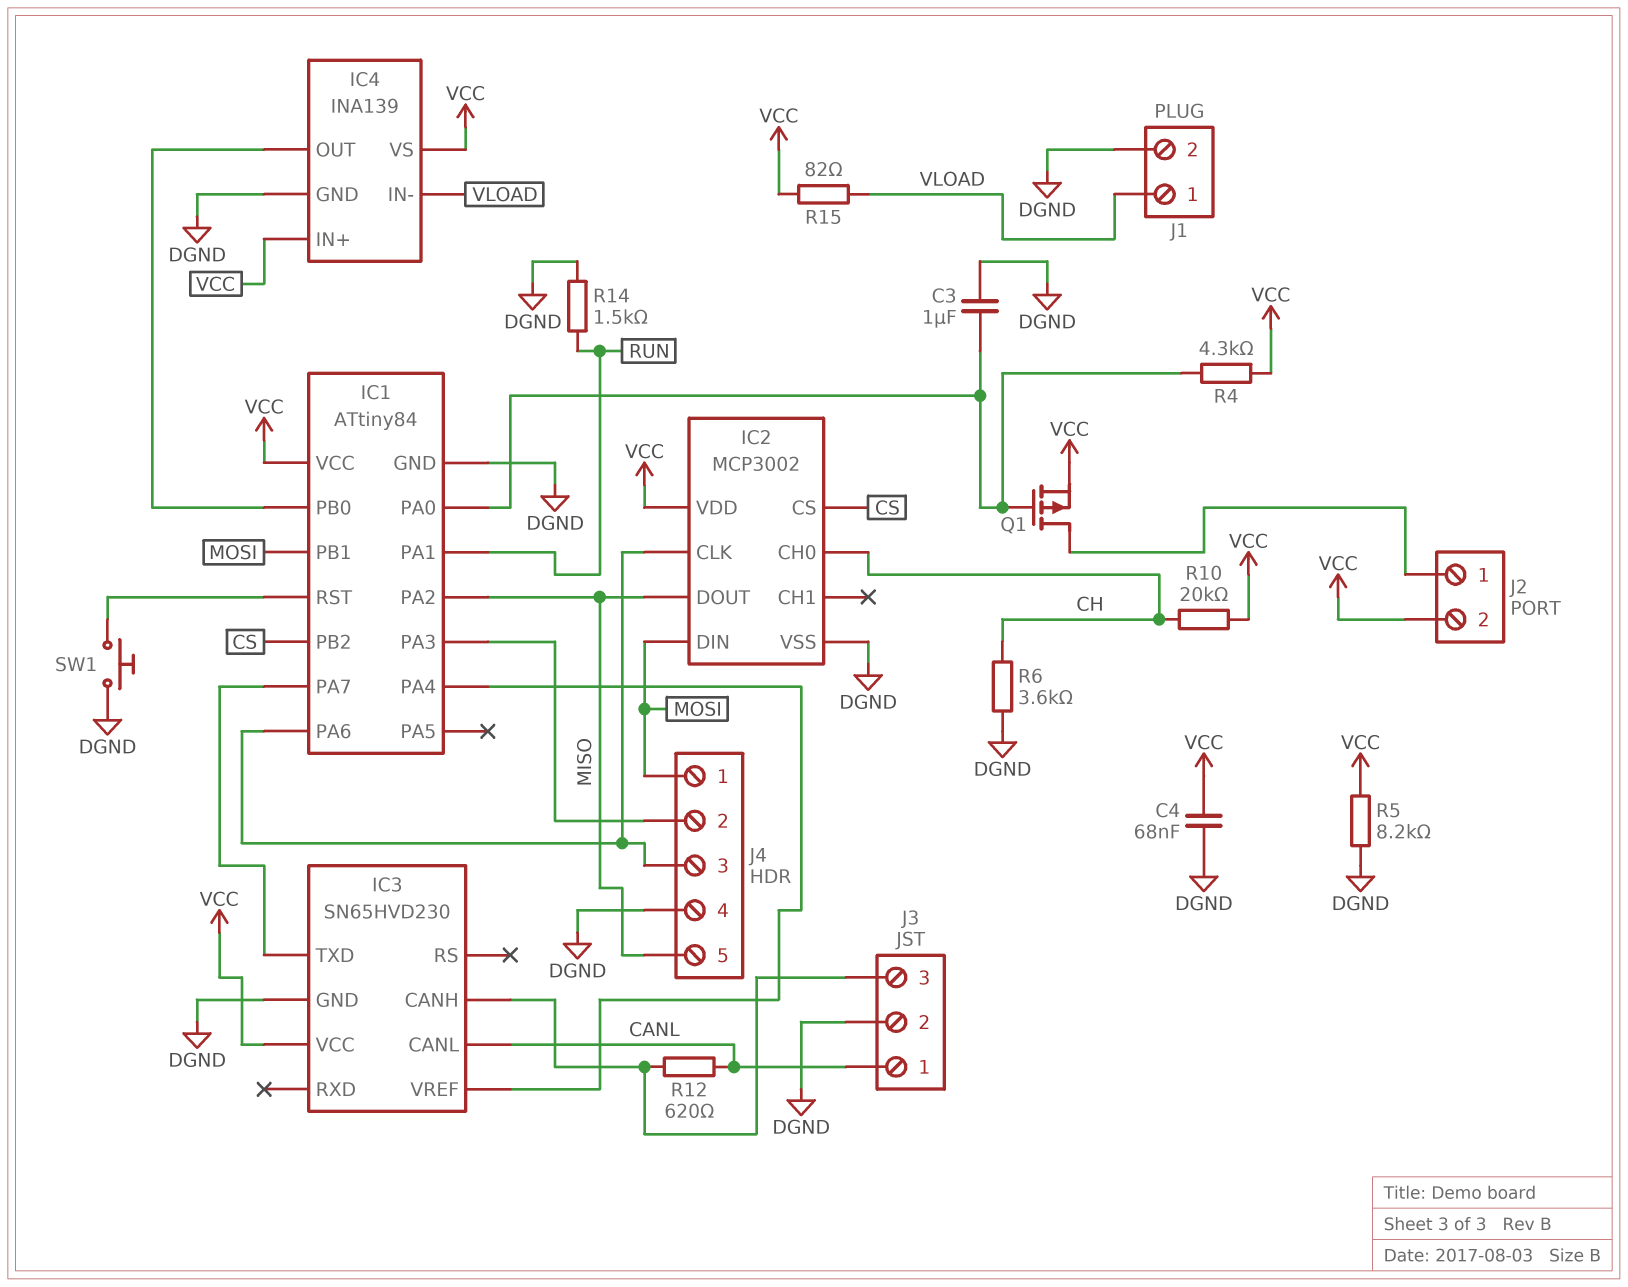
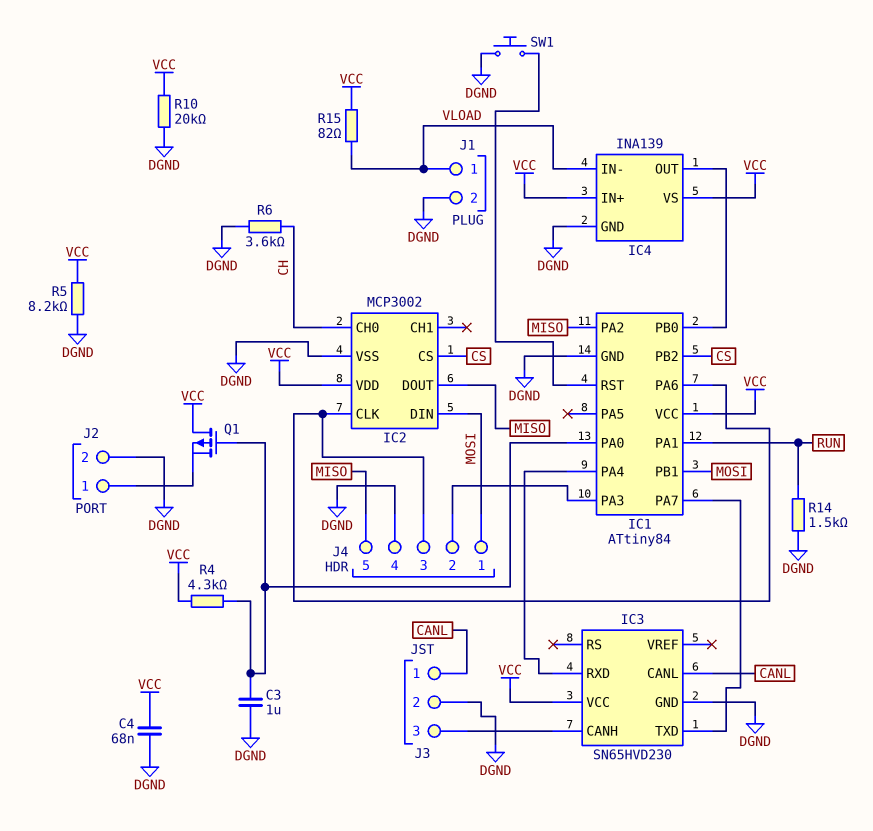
IC3 pin RXD: none -> IC1/PA4
IC3 pin VREF: IC1/PA4 -> none
J2 pin 2: VCC -> DGND
Q1: PMOS (G IC1/PA0, D J2/1, S VCC) -> PMOS (G IC1/PA0, D VCC, S J2/1)
R10: 20k (CH, VCC) -> 20k (DGND, VCC)
R12: 620 (CANL, IC3/CANH) -> none

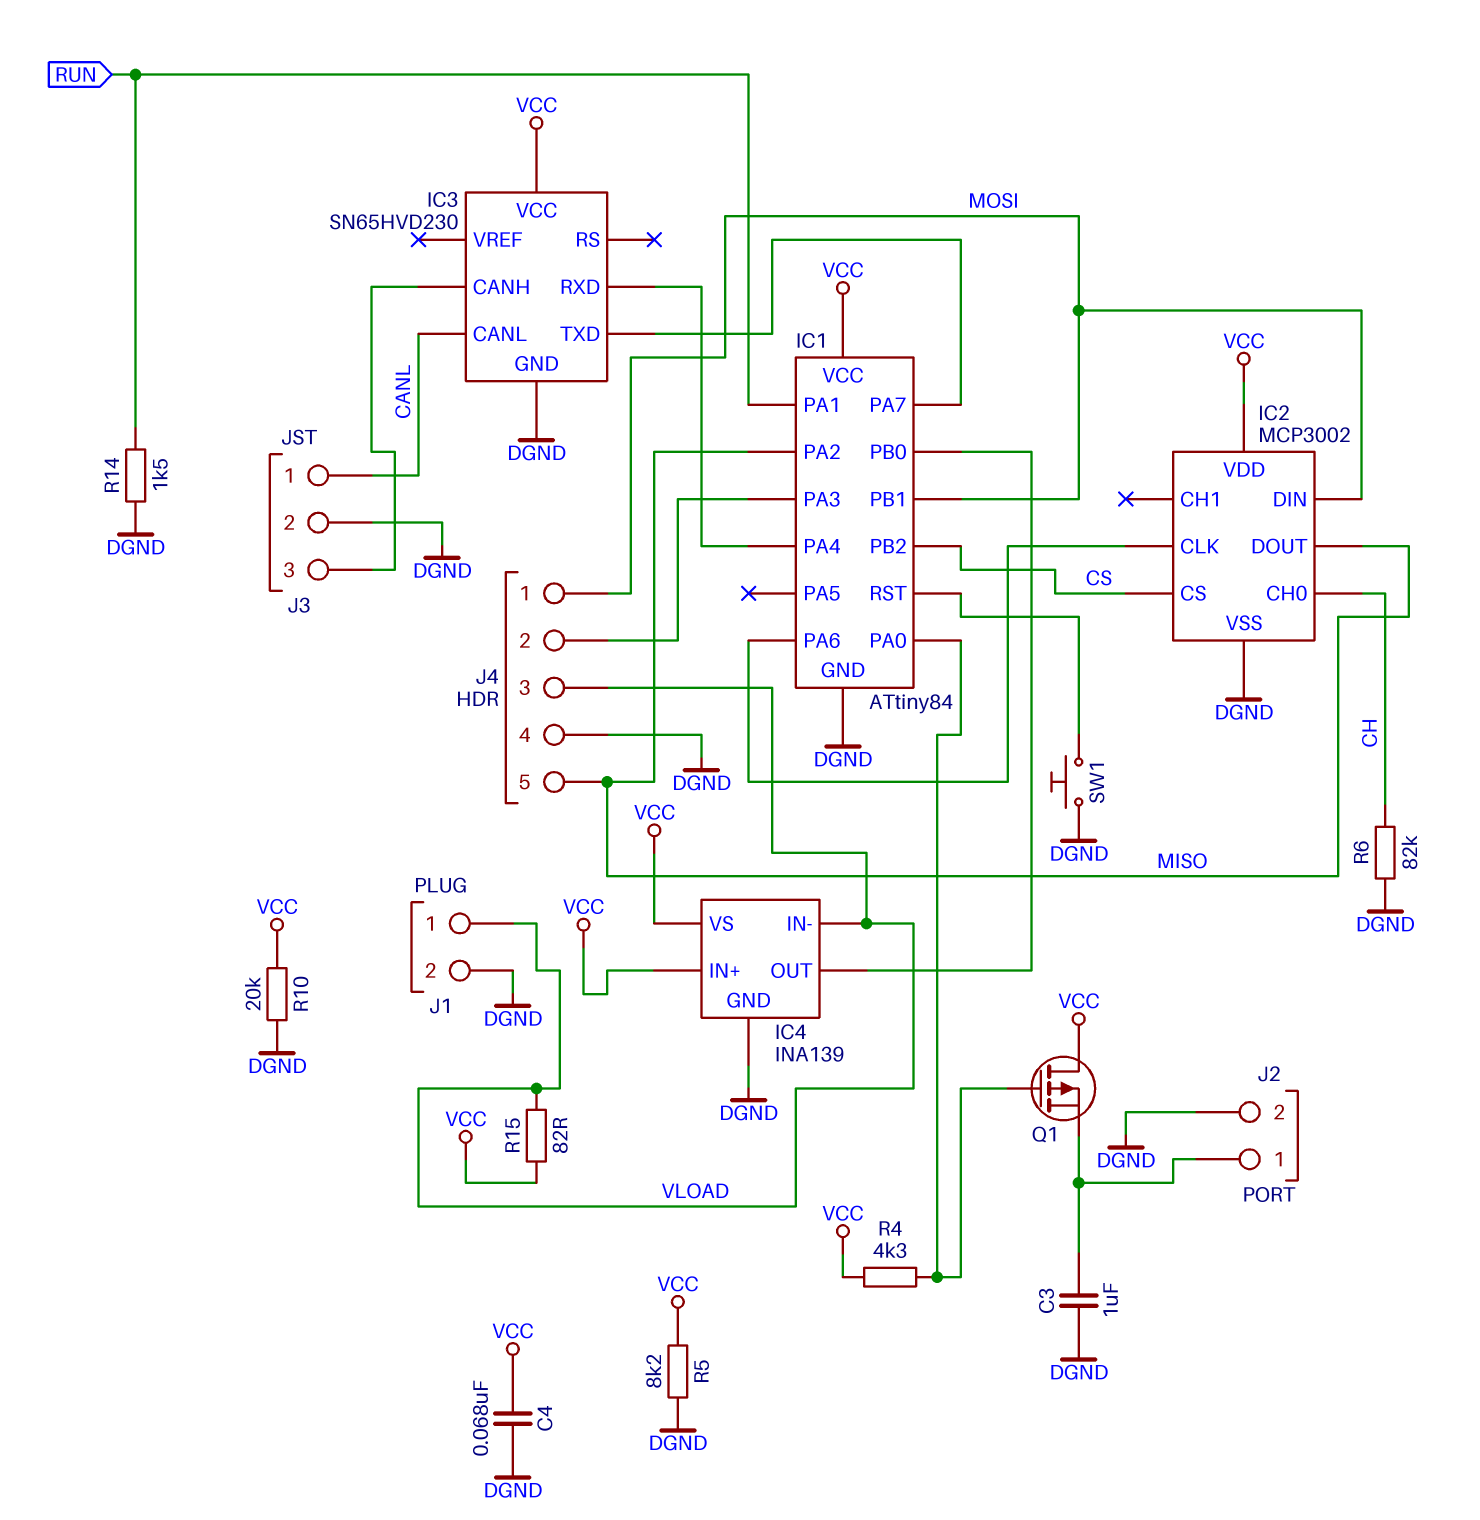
C3: 1uF (DGND, IC1/PA0) -> 1uF (DGND, J2/1)
J4 pin 3: IC1/PA6 -> VLOAD
R6: 3.6k (CH, DGND) -> 82k (CH, DGND)

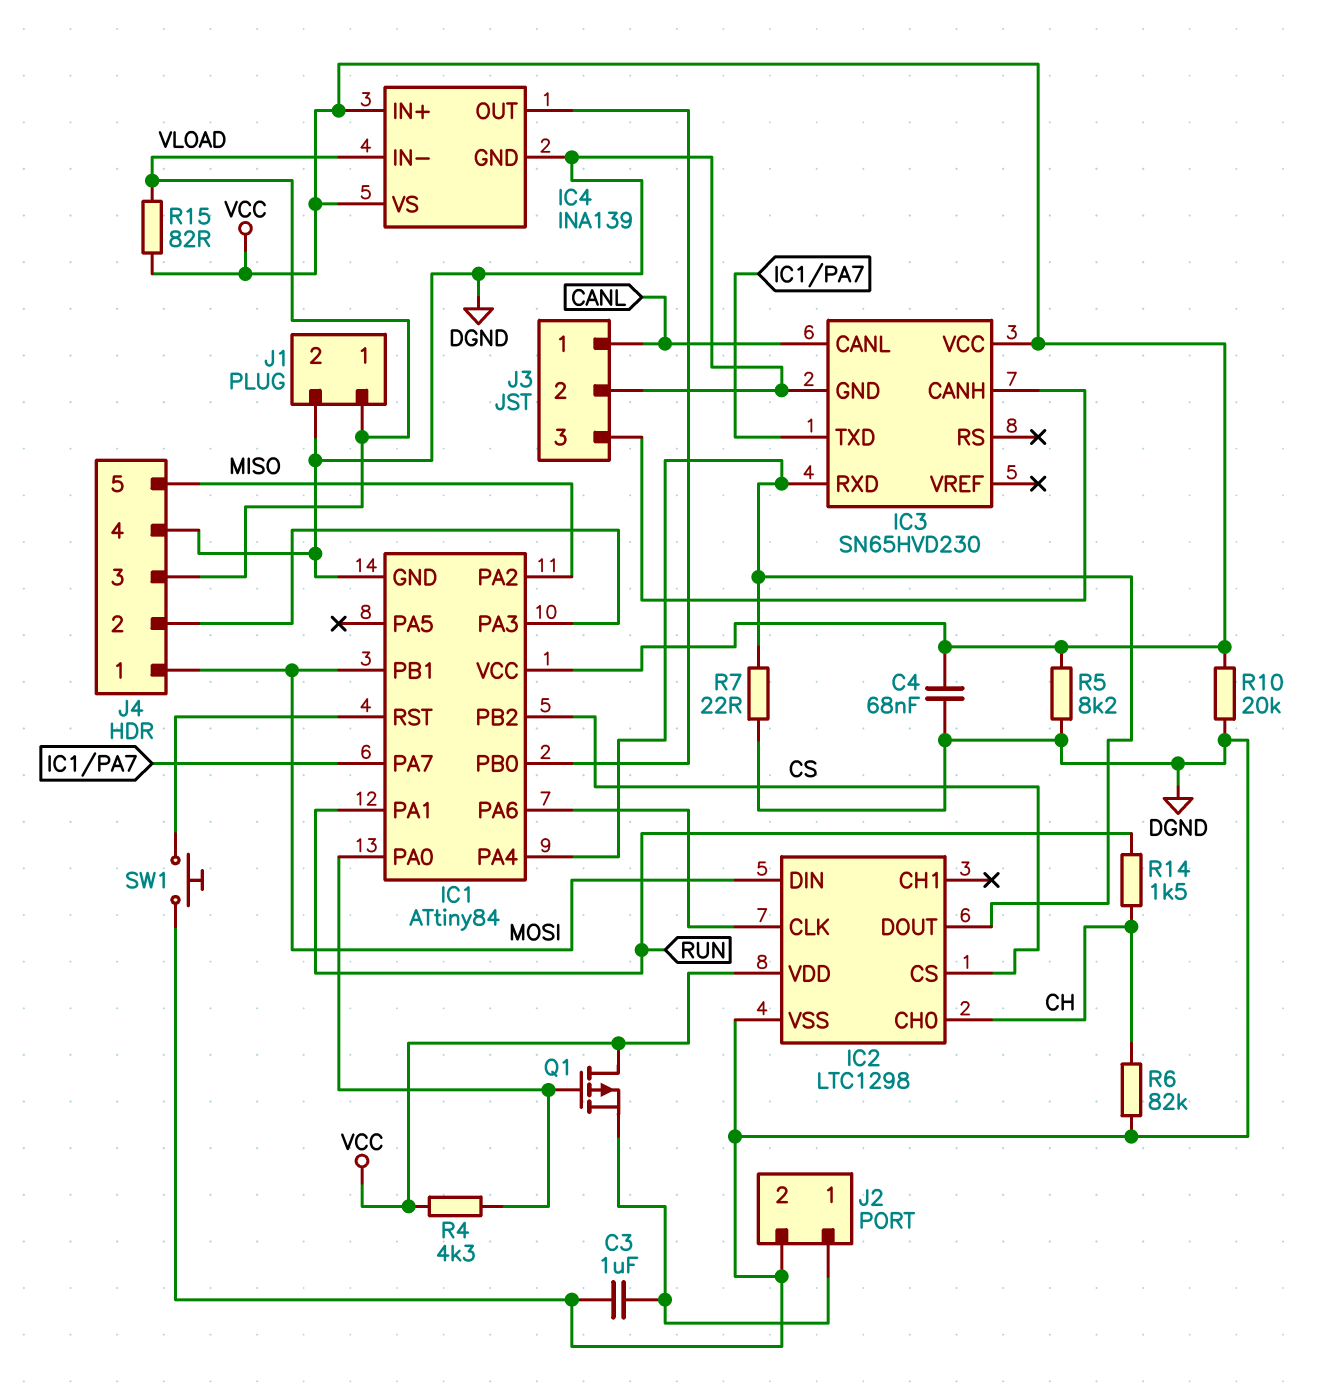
IC2: MCP3002 -> LTC1298
IC2 pin DOUT: MISO -> IC1/PA4
R7: none -> 22 (DGND, IC1/PA4)
R14: 1.5k (DGND, RUN) -> 1.5k (CH, RUN)

